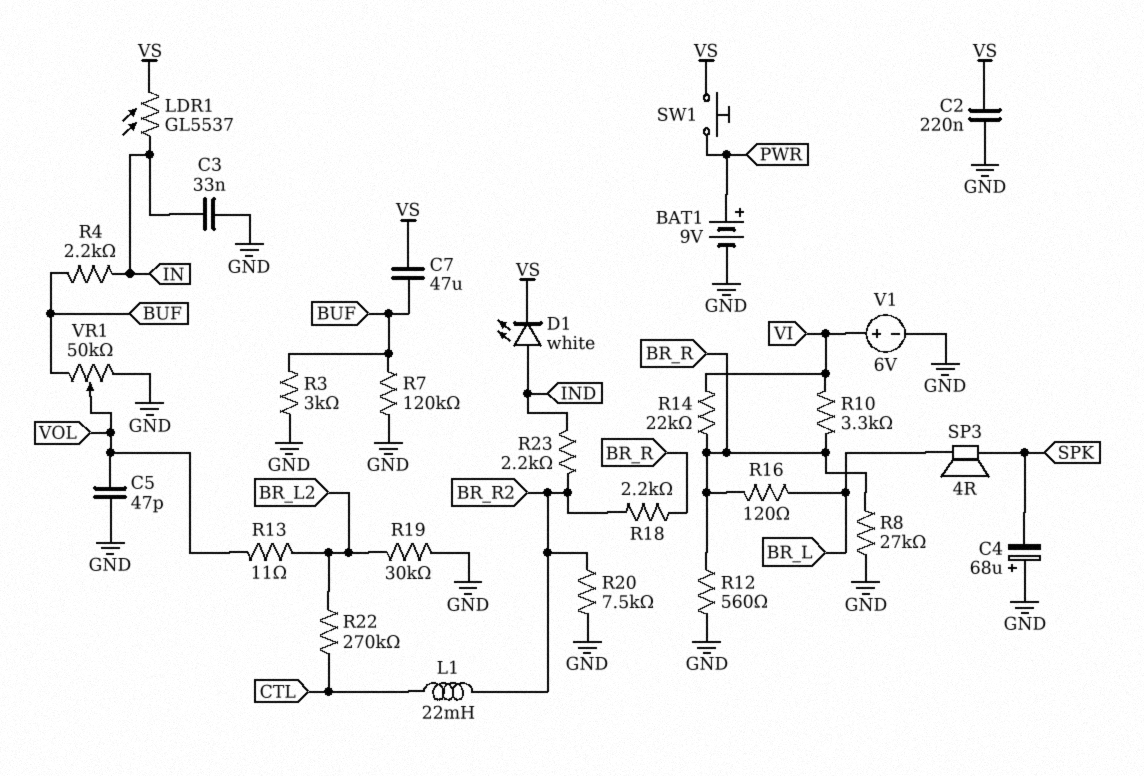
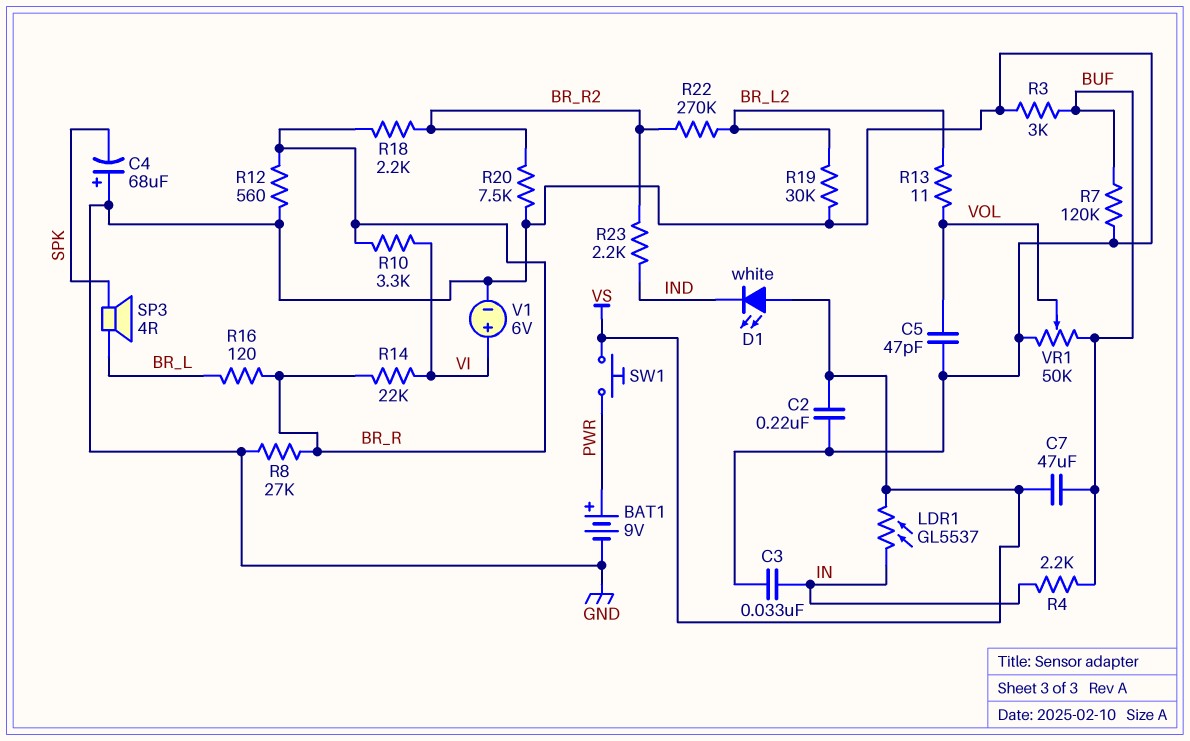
D1: LED white (A IND, K VS) -> LED white (A VS, K IND)
L1: 22mH (BR_R2, CTL) -> none
R22: 270k (BR_L2, CTL) -> 270k (BR_L2, BR_R2)

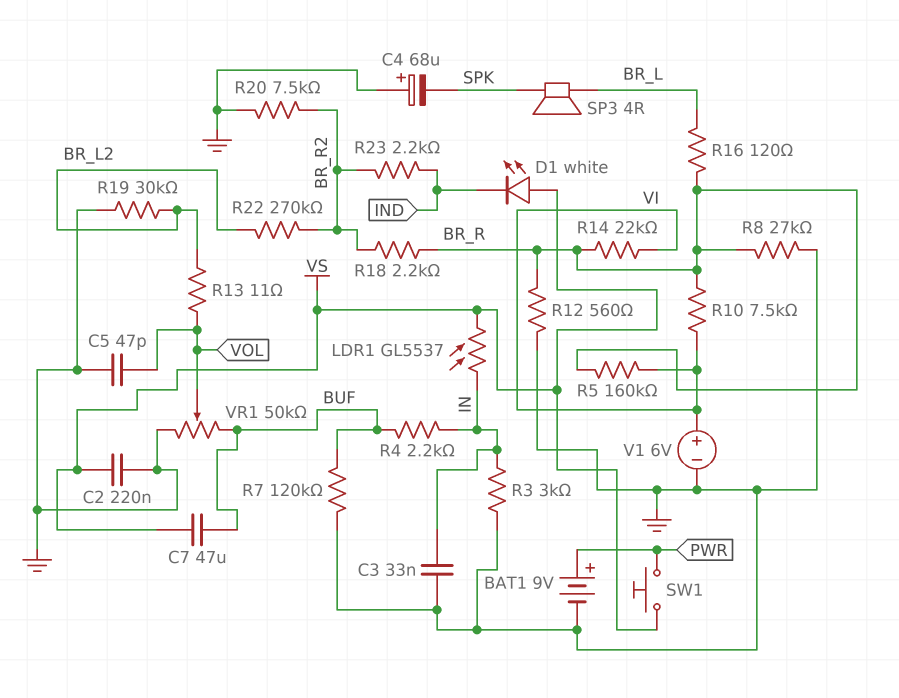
R3: 3k (BUF, GND) -> 3k (GND, IN)
R5: none -> 160k (BR_R, VI)
R10: 3.3k (BR_R, VI) -> 7.5k (BR_R, VI)

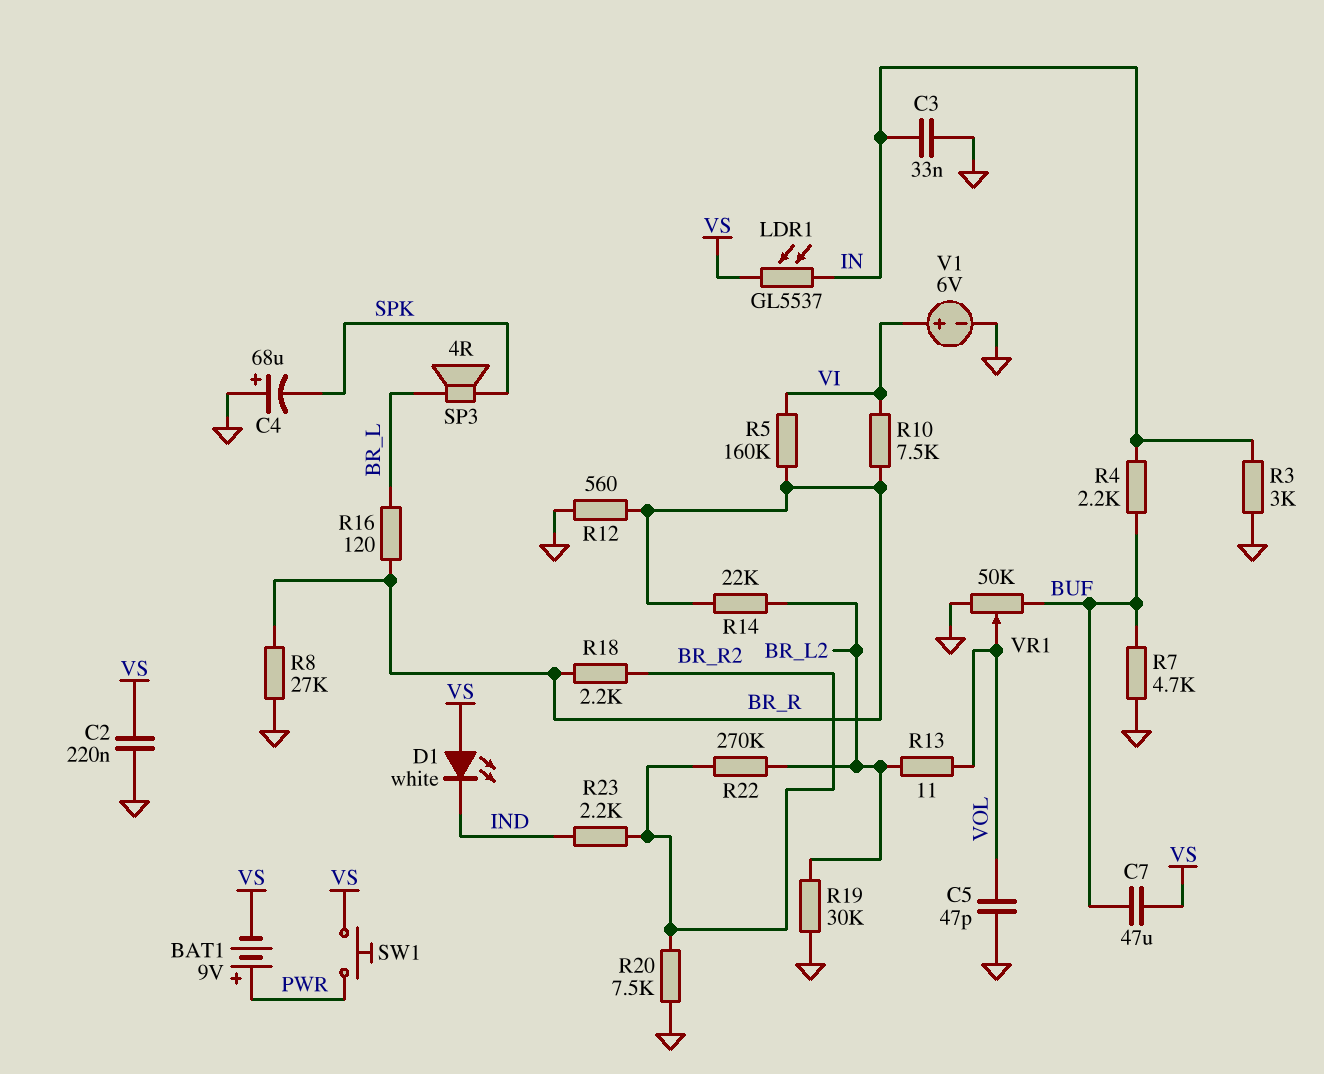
BAT1: 9V (plus PWR, minus GND) -> 9V (plus PWR, minus VS)
R7: 120k (BUF, GND) -> 4.7k (BUF, GND)
R14: 22k (BR_R, VI) -> 22k (BR_L2, BR_R)

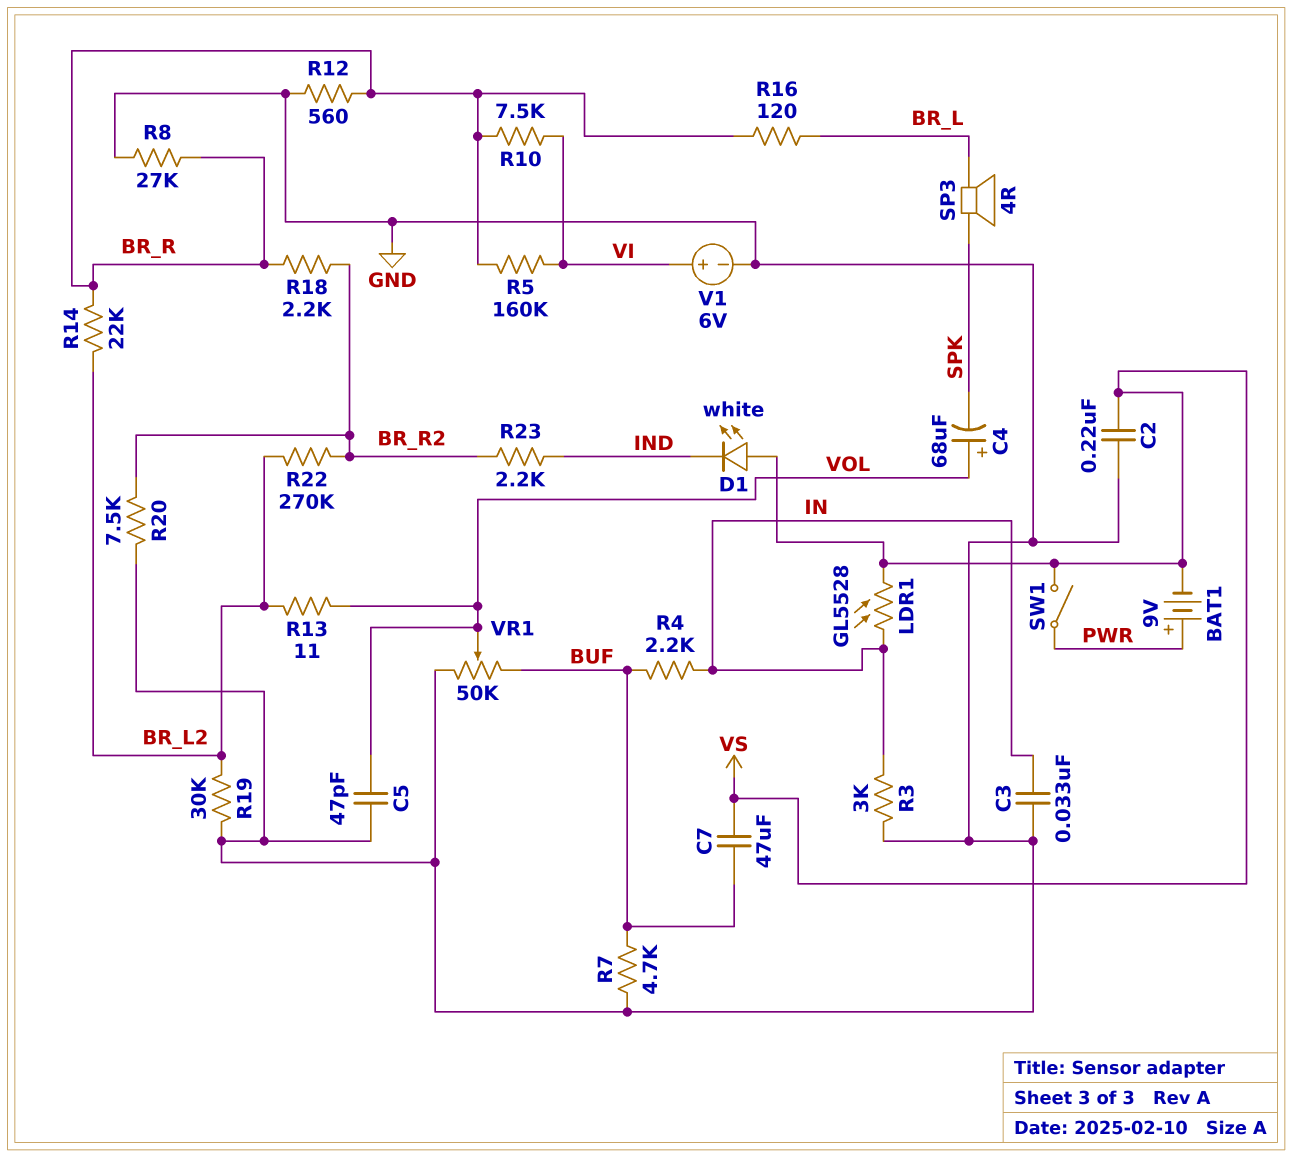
C4: 68uF (plus GND, minus SPK) -> 68uF (plus VOL, minus SPK)
LDR1: GL5537 (IN, VS) -> GL5528 (IN, VS)
SW1: button (PWR, VS) -> switch (PWR, VS)

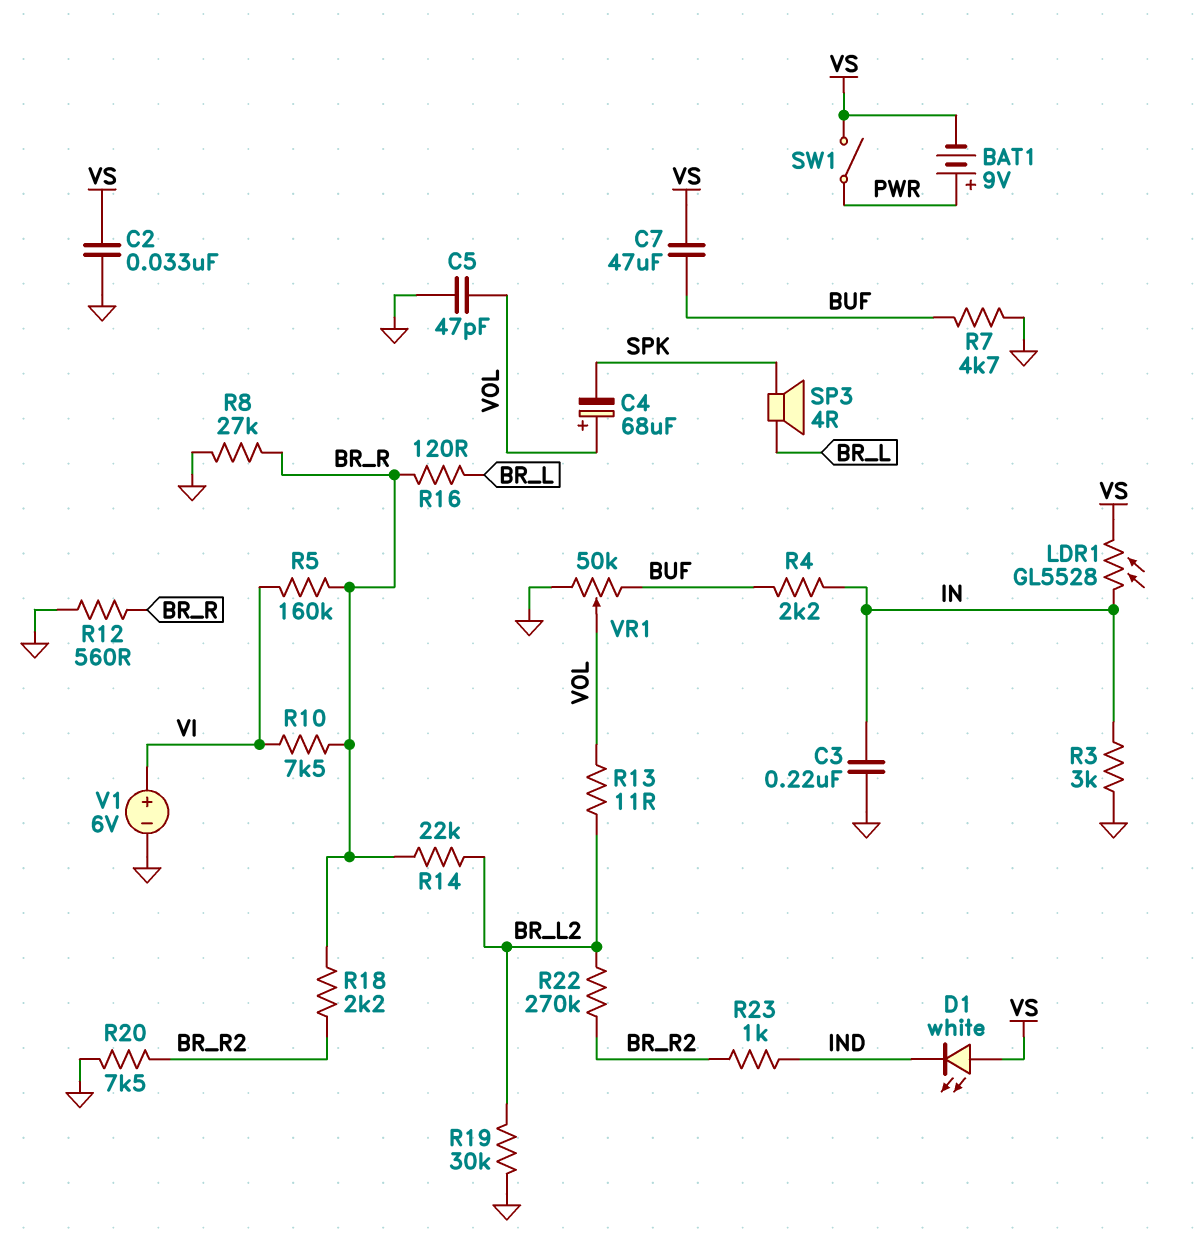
C2: 220nF (GND, VS) -> 33nF (GND, VS)
C3: 33nF (GND, IN) -> 220nF (GND, IN)
R23: 2.2k (BR_R2, IND) -> 1k (BR_R2, IND)

